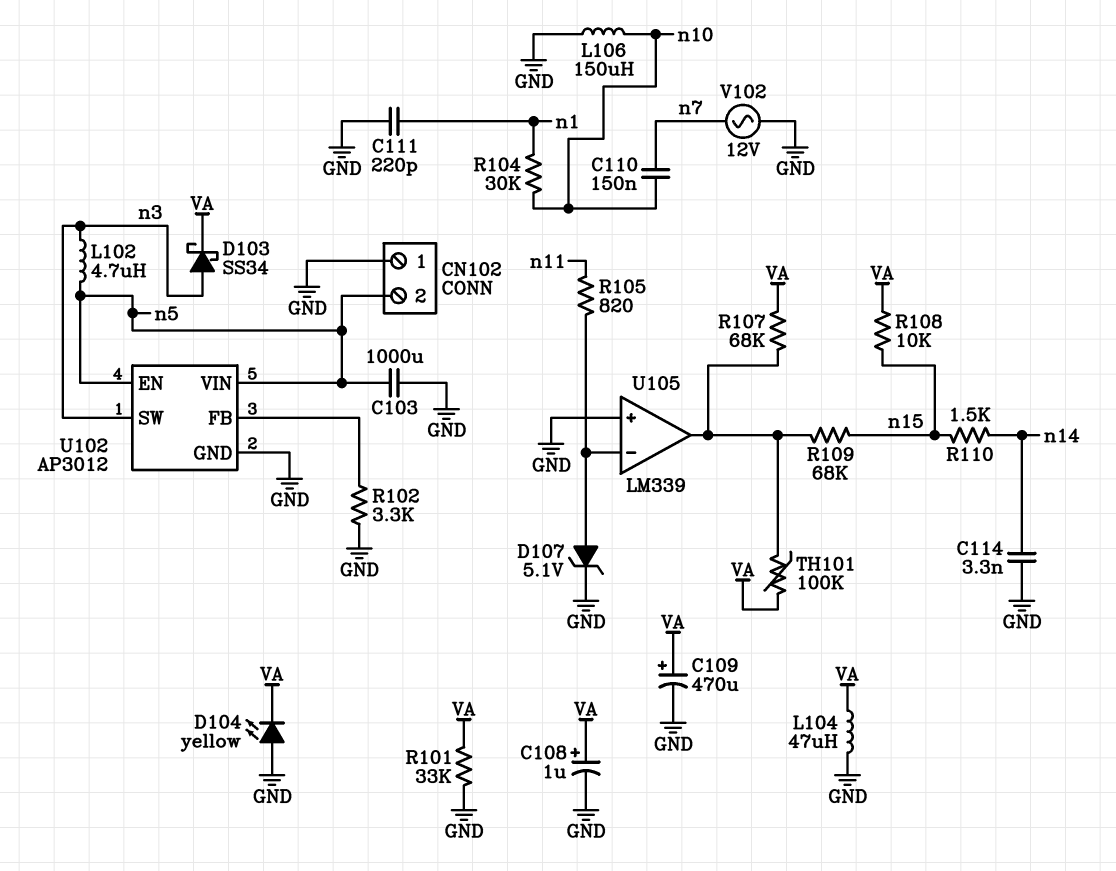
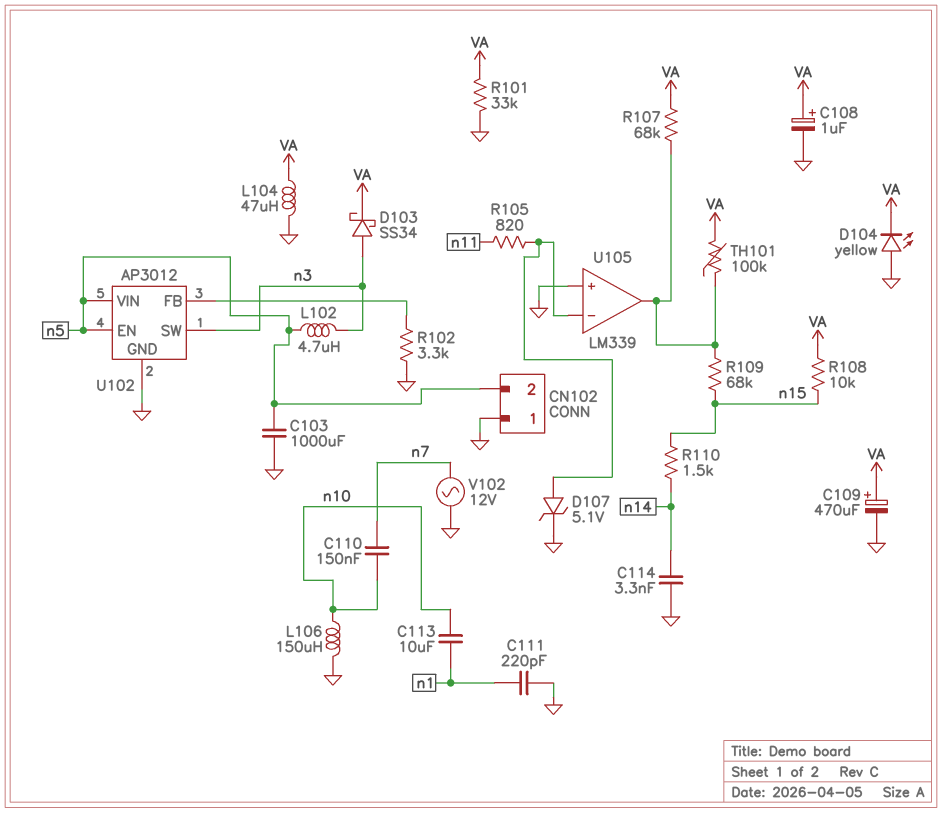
C113: none -> 10uF (n1, n10)
R104: 30k (n1, n10) -> none

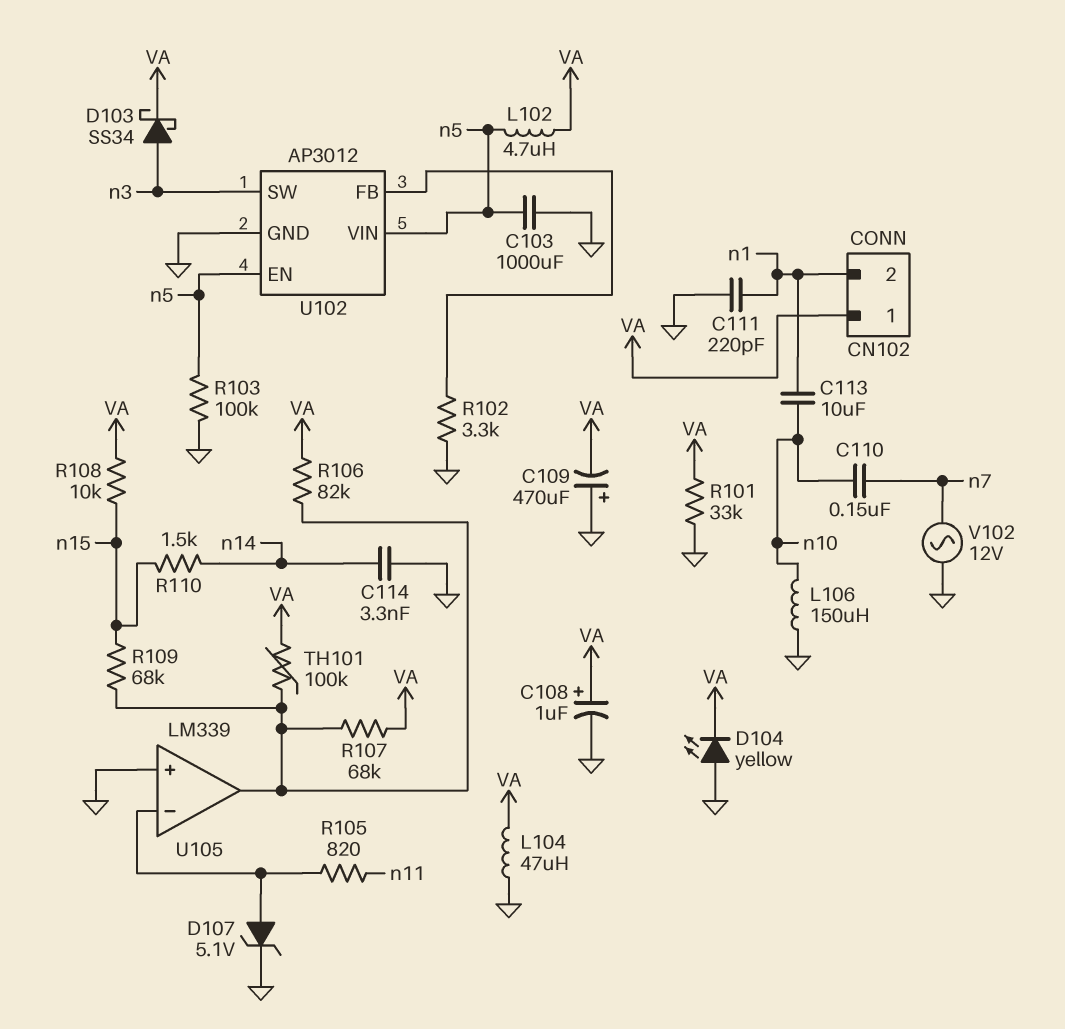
C109: 470uF (plus VA, minus GND) -> 470uF (plus GND, minus VA)
CN102 pin 1: GND -> VA
CN102 pin 2: n5 -> n1
L102: 4.7uH (n3, n5) -> 4.7uH (VA, n5)
R103: none -> 100k (GND, n5)
R106: none -> 82k (U105/out, VA)

